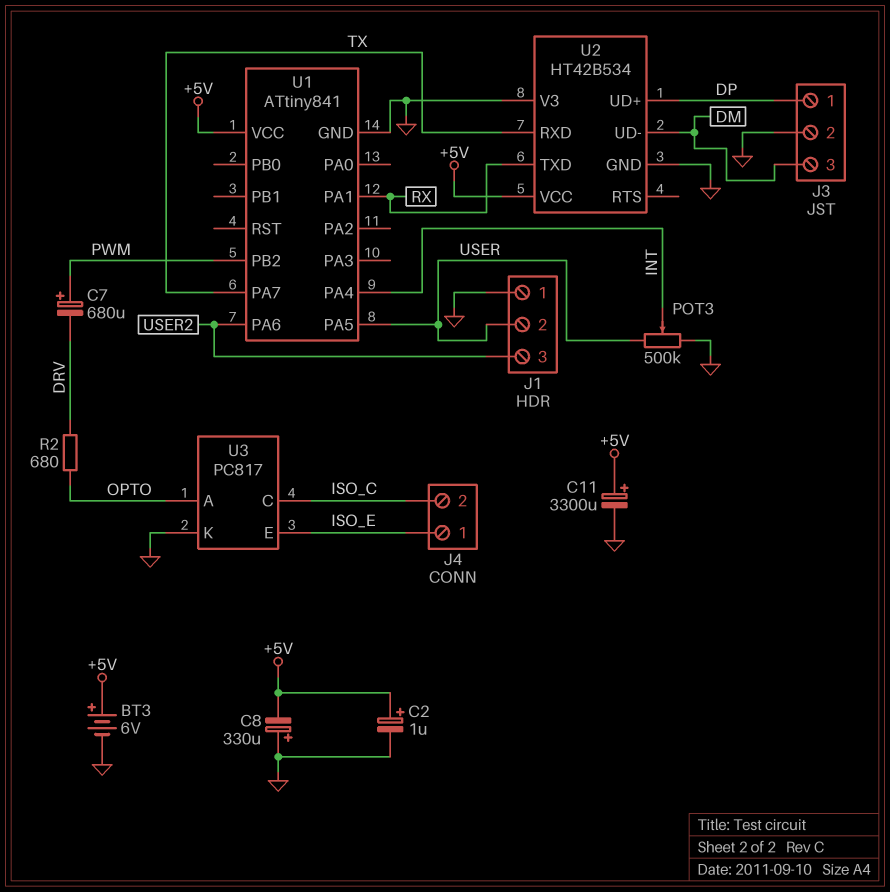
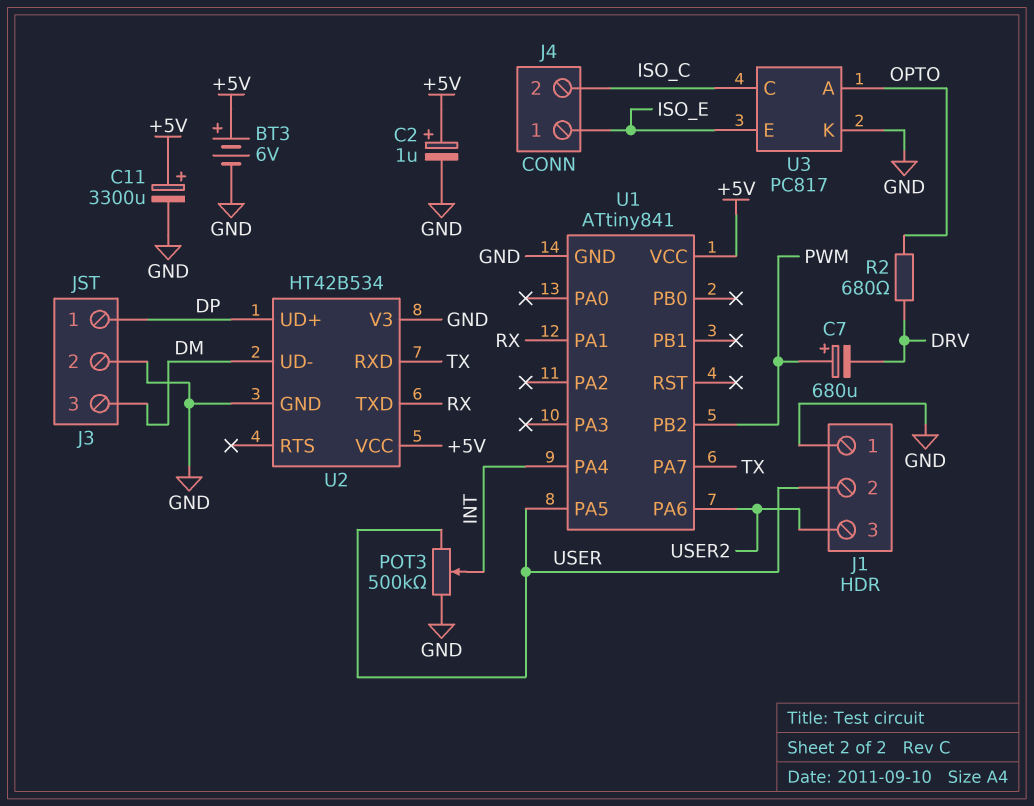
C8: 330uF (plus GND, minus +5V) -> none

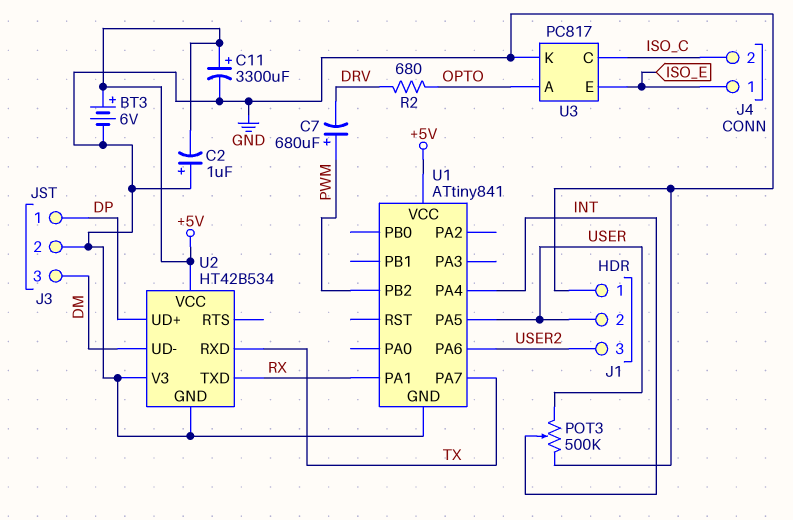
C2: 1uF (plus +5V, minus GND) -> 1uF (plus GND, minus +5V)

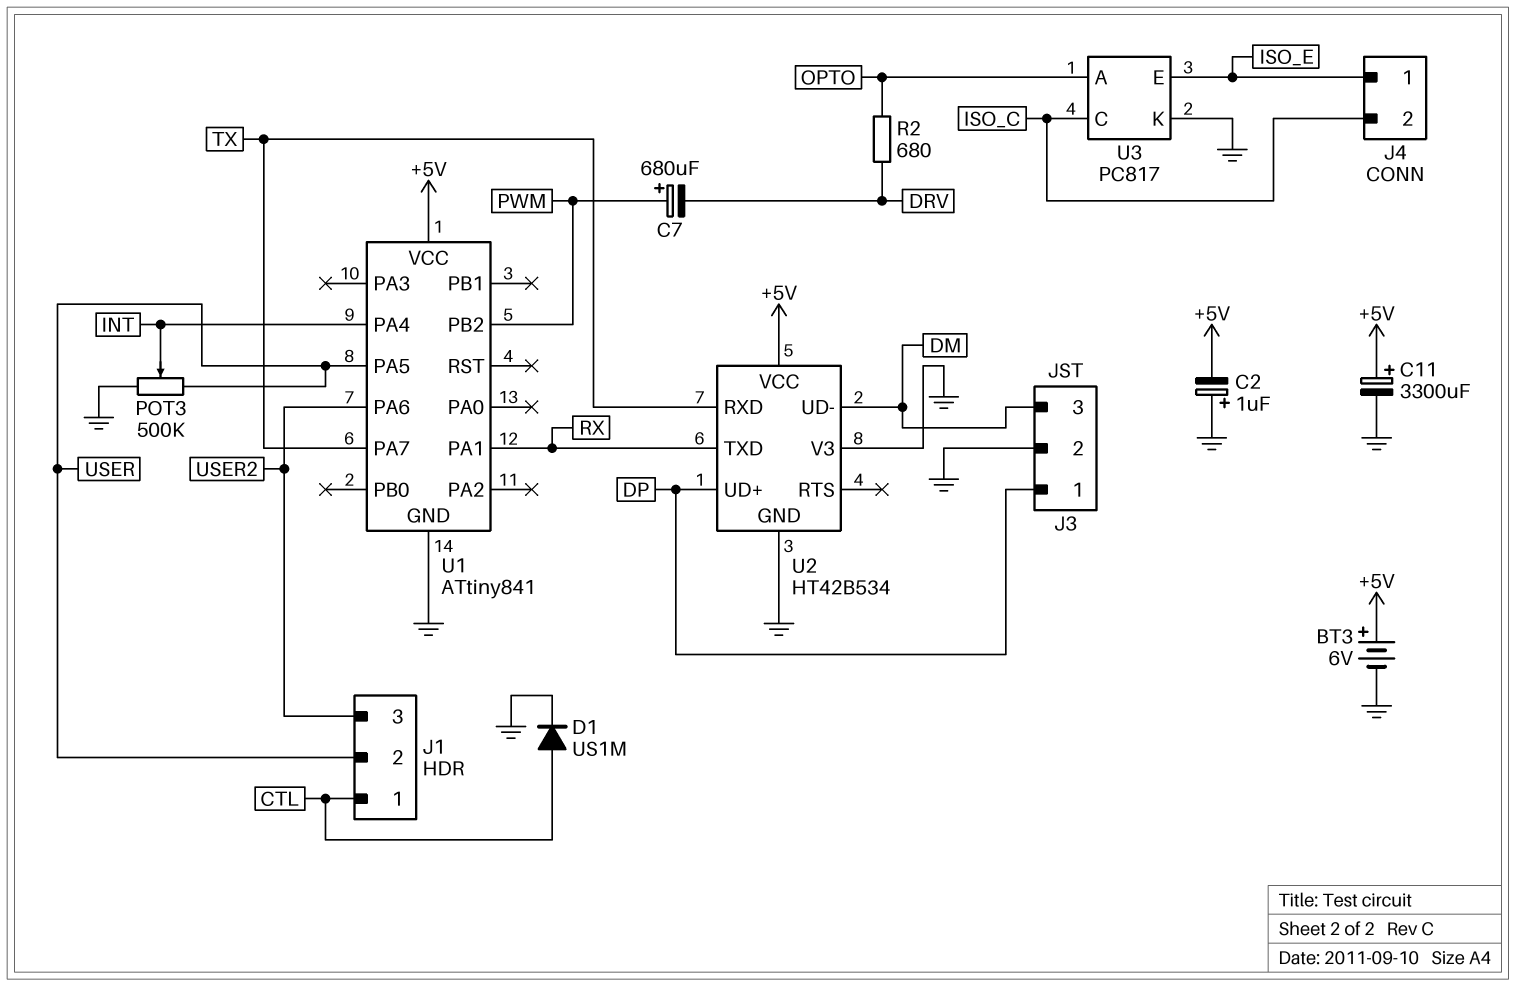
D1: none -> diode US1M (A CTL, K GND)
J1 pin 1: GND -> CTL

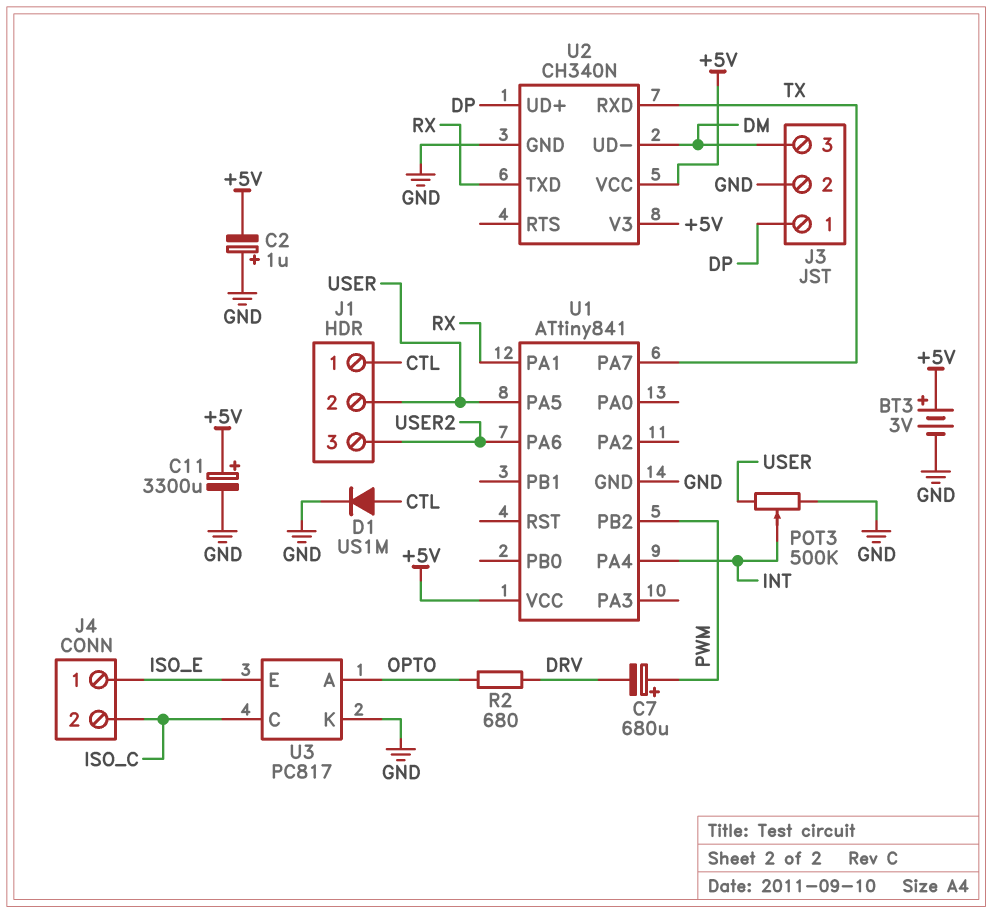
BT3: 6V (plus +5V, minus GND) -> 3V (plus +5V, minus GND)
U2: HT42B534 -> CH340N
U2 pin V3: GND -> +5V

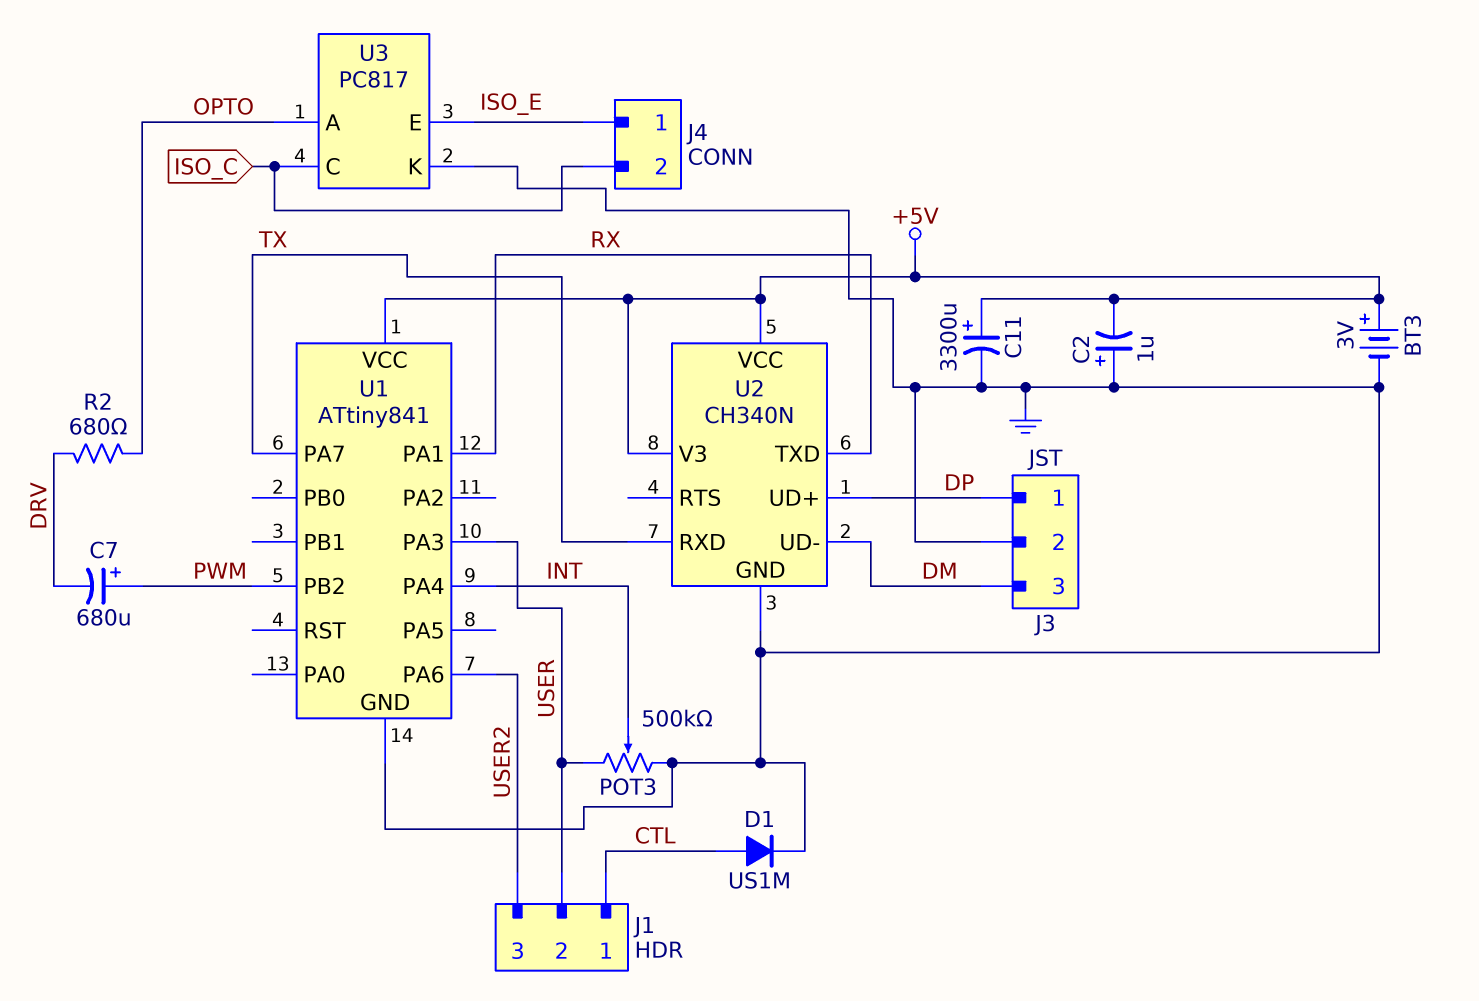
U1 pin PA3: none -> USER
U1 pin PA5: USER -> none

